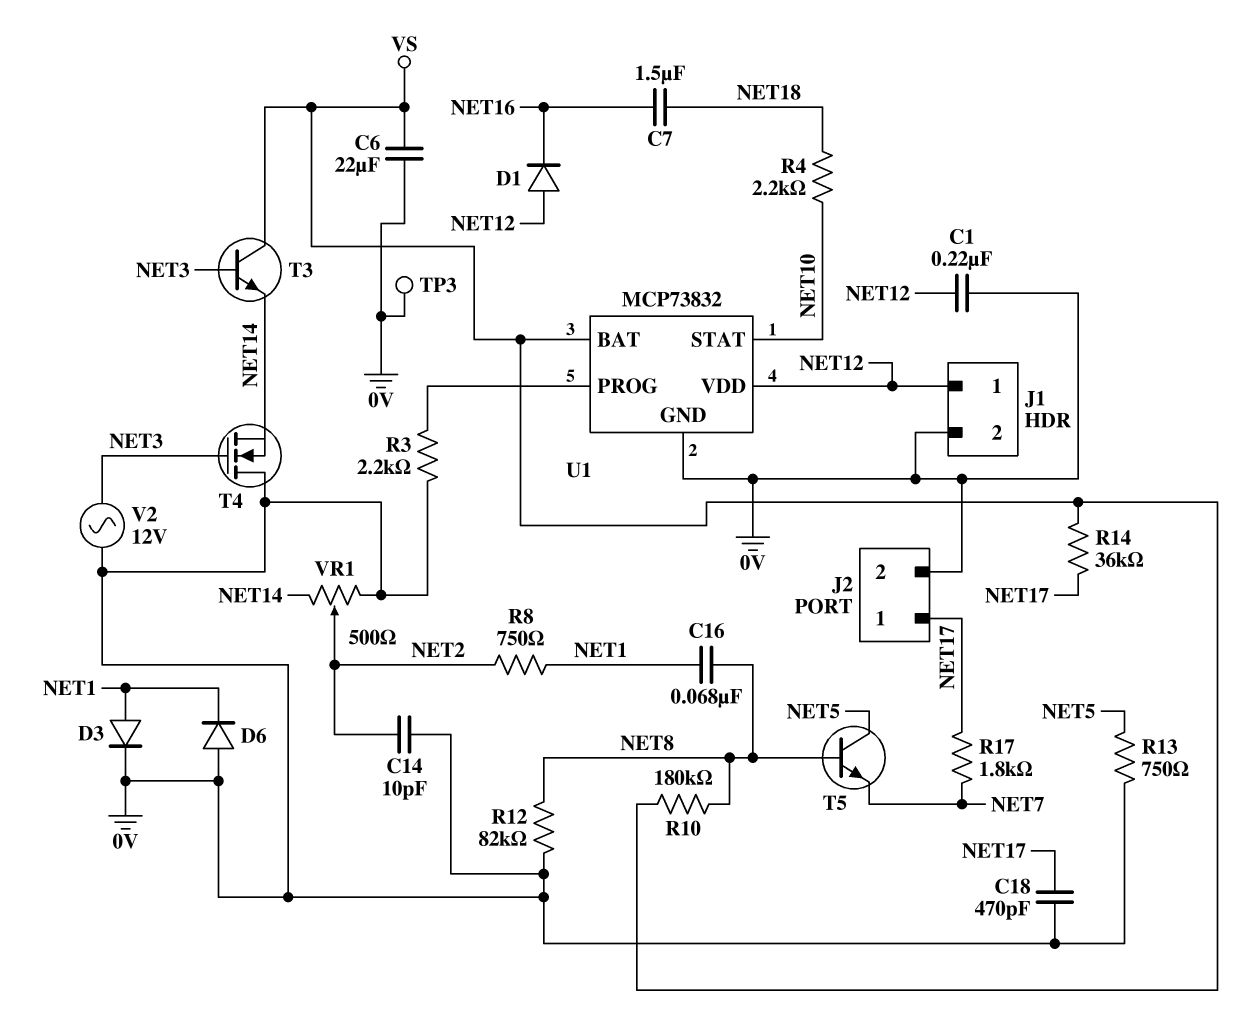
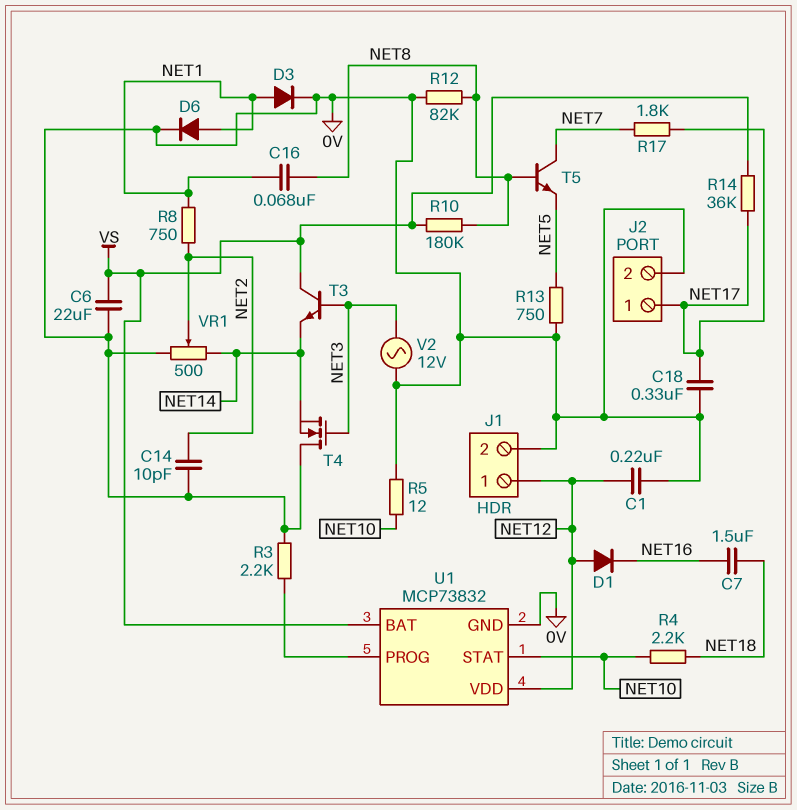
C18: 470pF (0V, NET17) -> 330nF (0V, NET17)
D6: diode (A 0V, K NET1) -> diode (A NET1, K 0V)
R5: none -> 12 (0V, NET10)
T5: NPN (B NET8, C NET5, E NET7) -> NPN (B NET8, C NET7, E NET5)
TP3: test point (0V) -> none

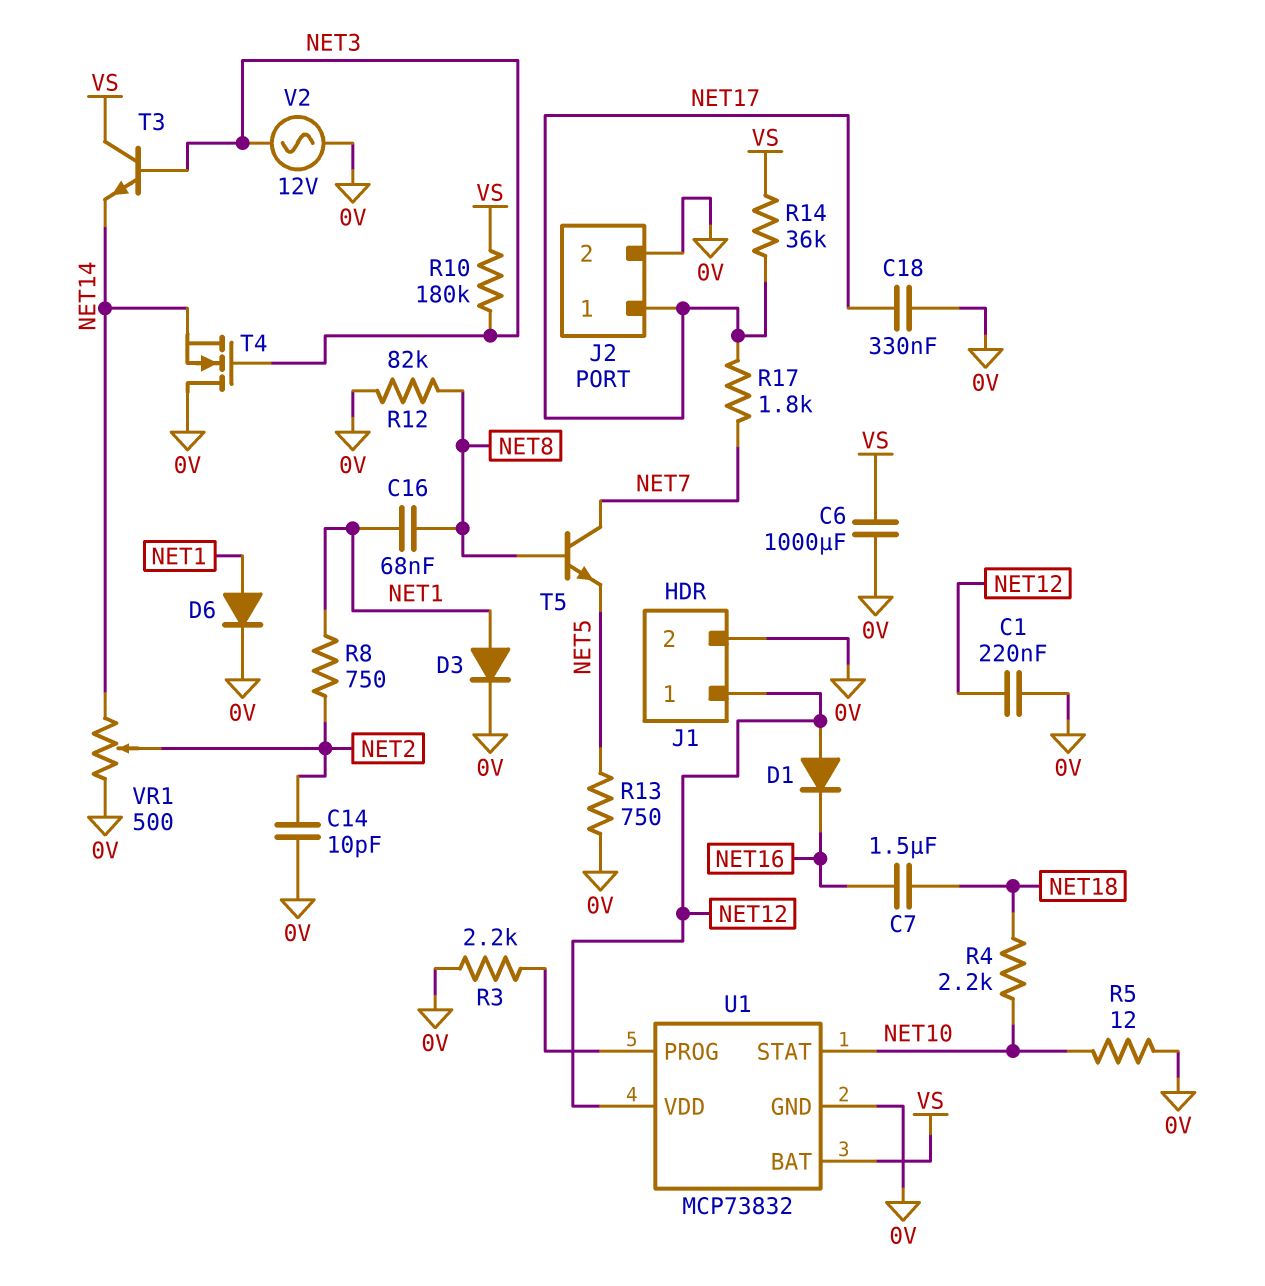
C6: 22uF (0V, VS) -> 1000uF (0V, VS)
R10: 180k (NET8, VS) -> 180k (NET3, VS)

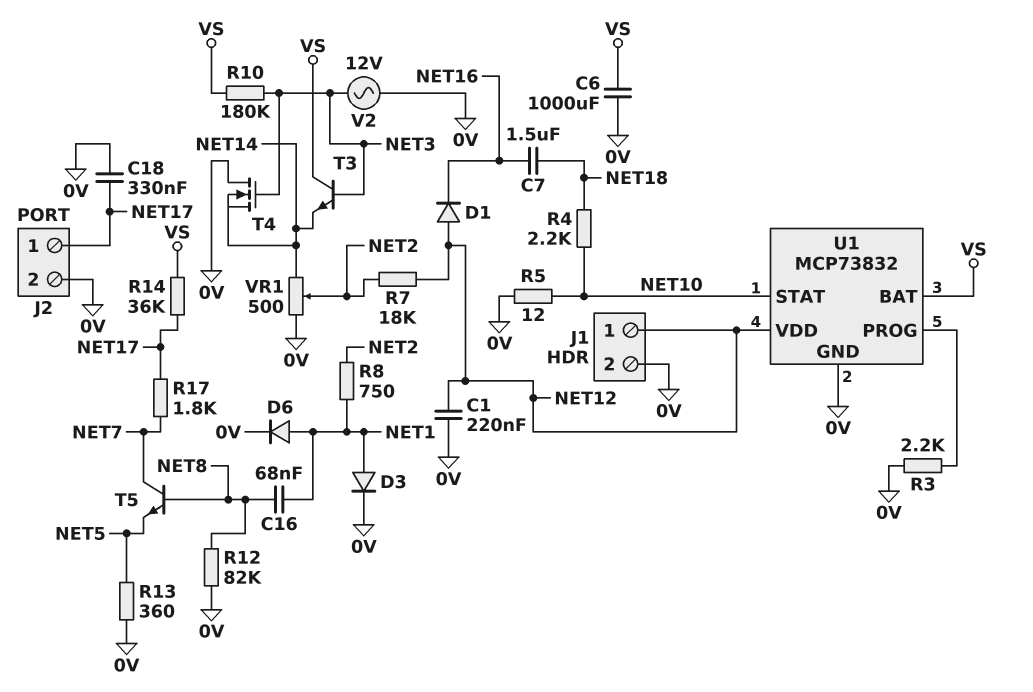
C14: 10pF (0V, NET2) -> none
R7: none -> 18k (NET2, NET12)
R13: 750 (0V, NET5) -> 360 (0V, NET5)

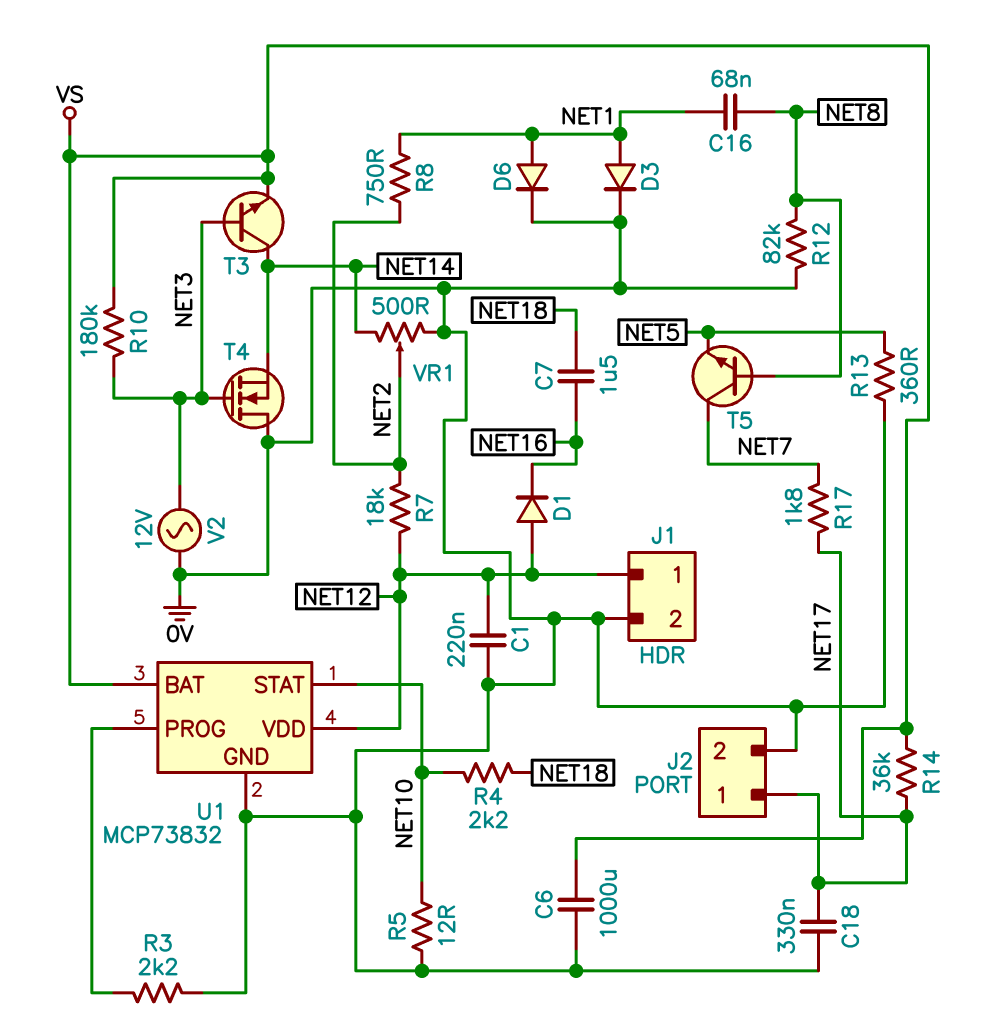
T3: NPN (B NET3, C VS, E NET14) -> NPN (B NET3, C NET14, E VS)

